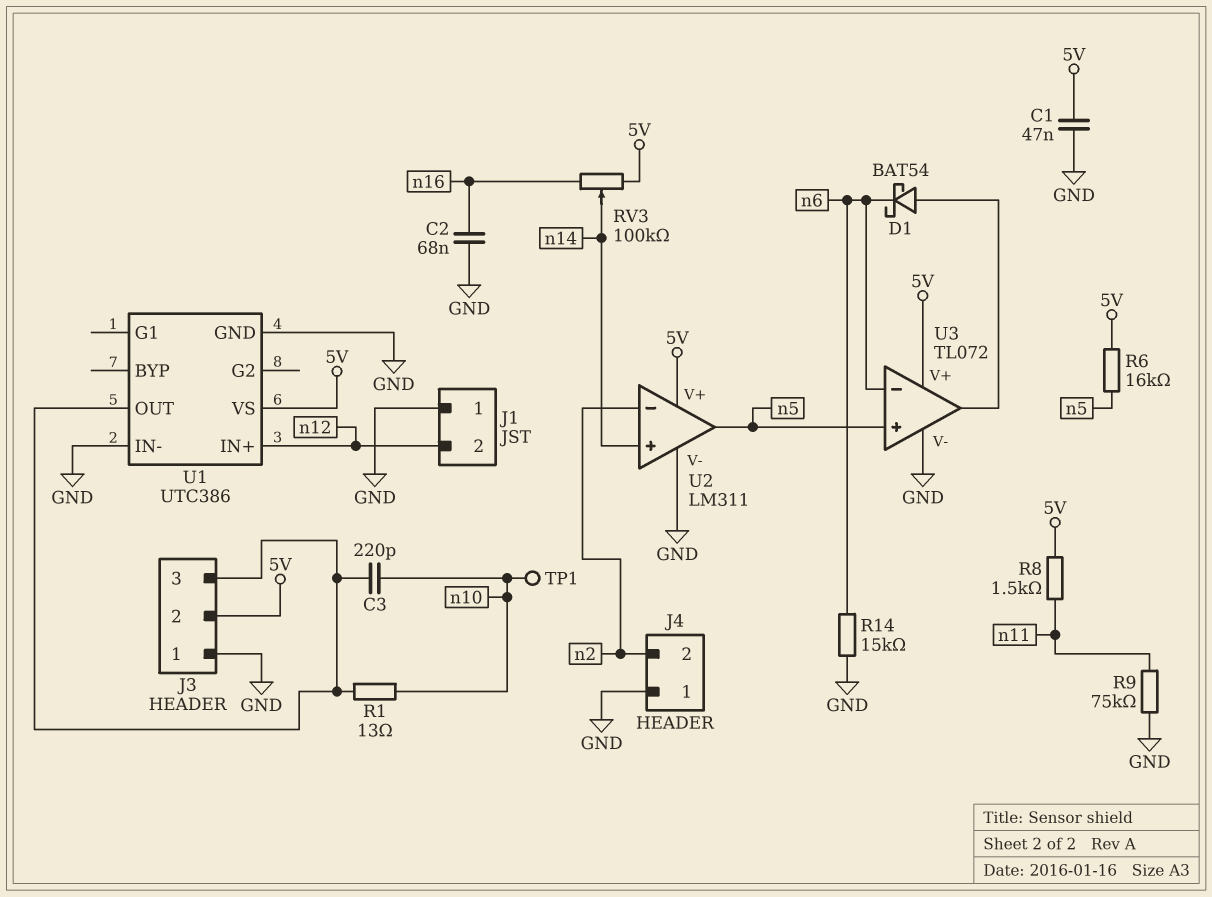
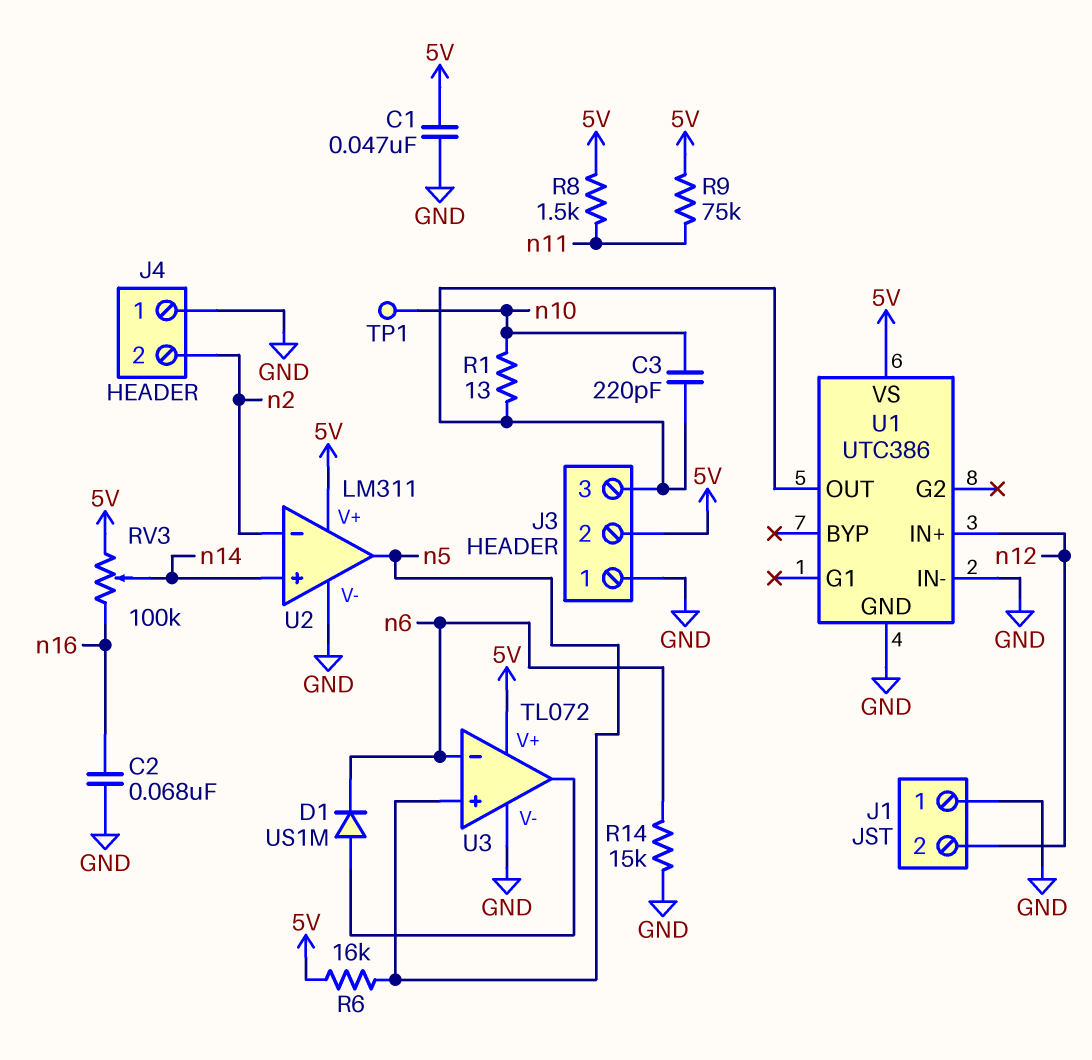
D1: schottky BAT54 (A U3/out, K n6) -> diode US1M (A U3/out, K n6)
R9: 75k (GND, n11) -> 75k (5V, n11)

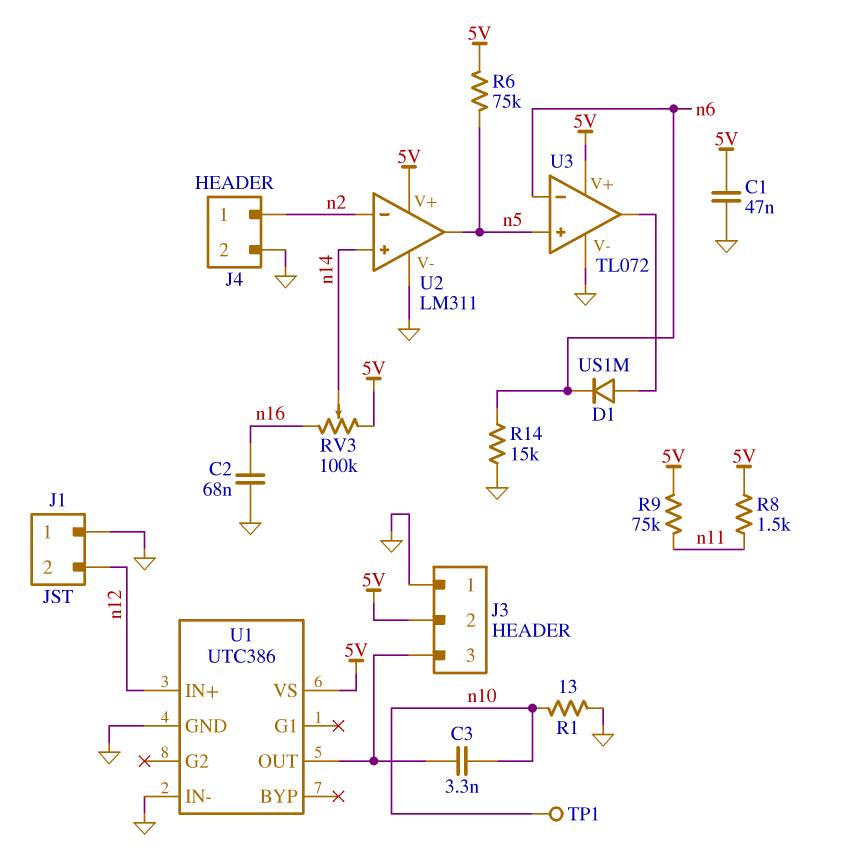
C3: 220pF (J3/3, n10) -> 3.3nF (J3/3, n10)
J4 pin 1: GND -> n2
J4 pin 2: n2 -> GND
R1: 13 (J3/3, n10) -> 13 (GND, n10)
R6: 16k (5V, n5) -> 75k (5V, n5)

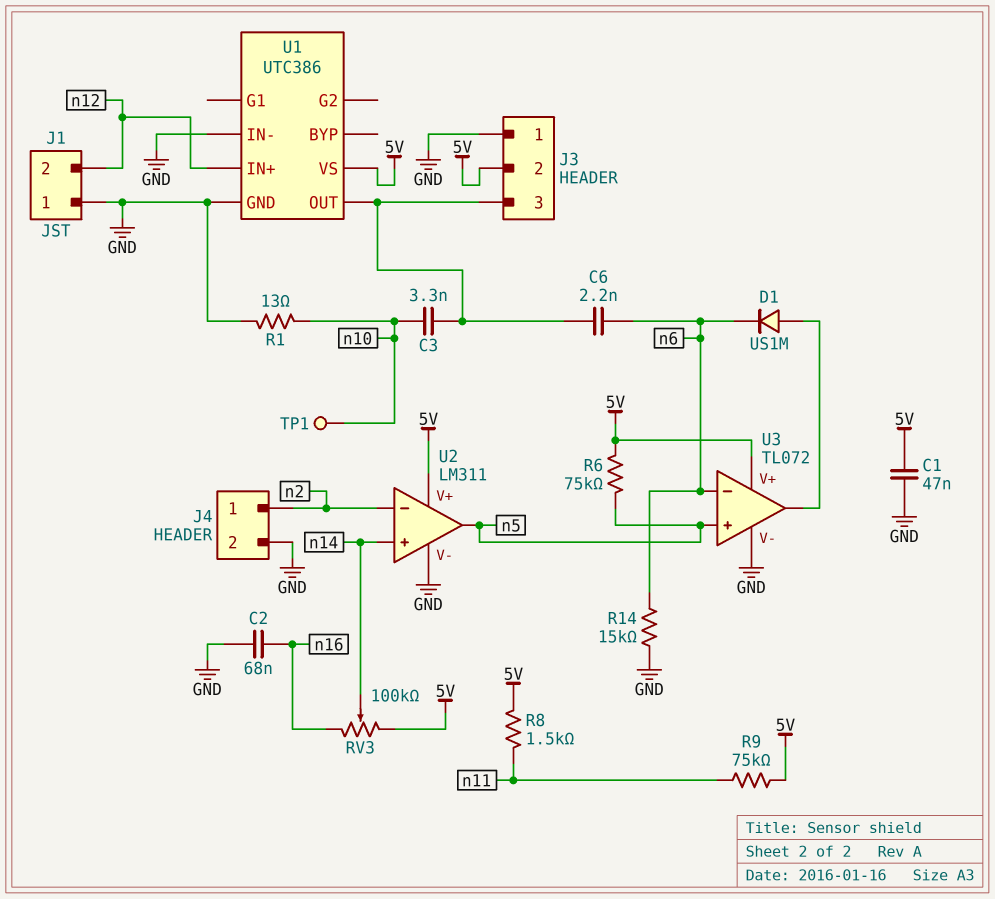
C6: none -> 2.2nF (J3/3, n6)

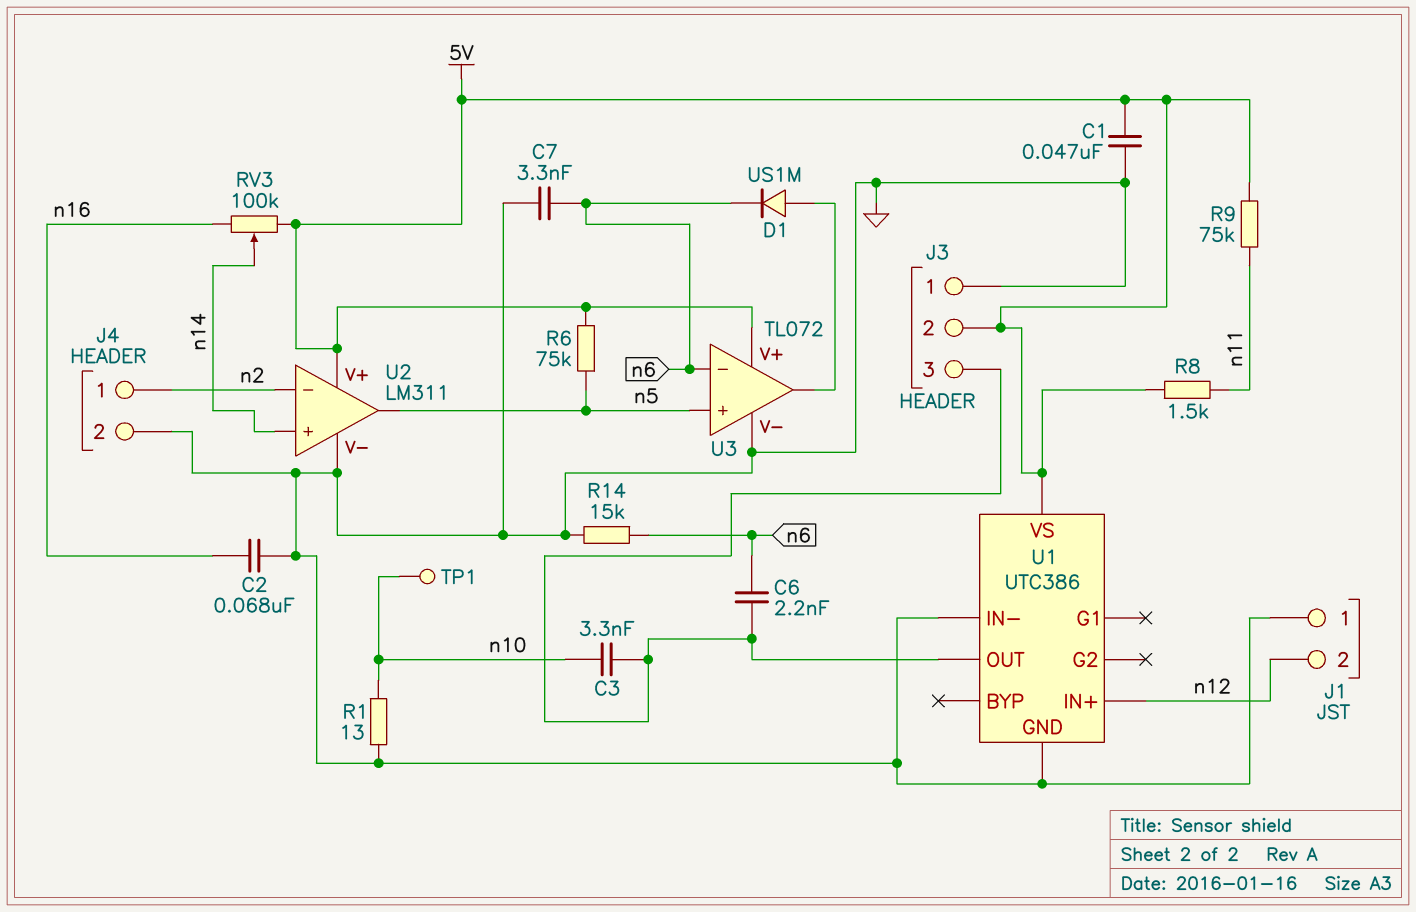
C7: none -> 3.3nF (GND, n6)

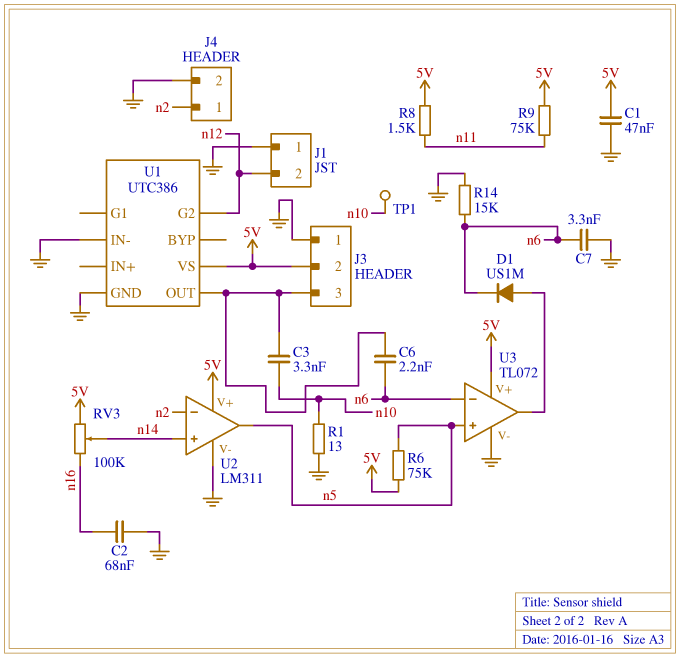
U1 pin G2: none -> n12
U1 pin IN+: n12 -> none

